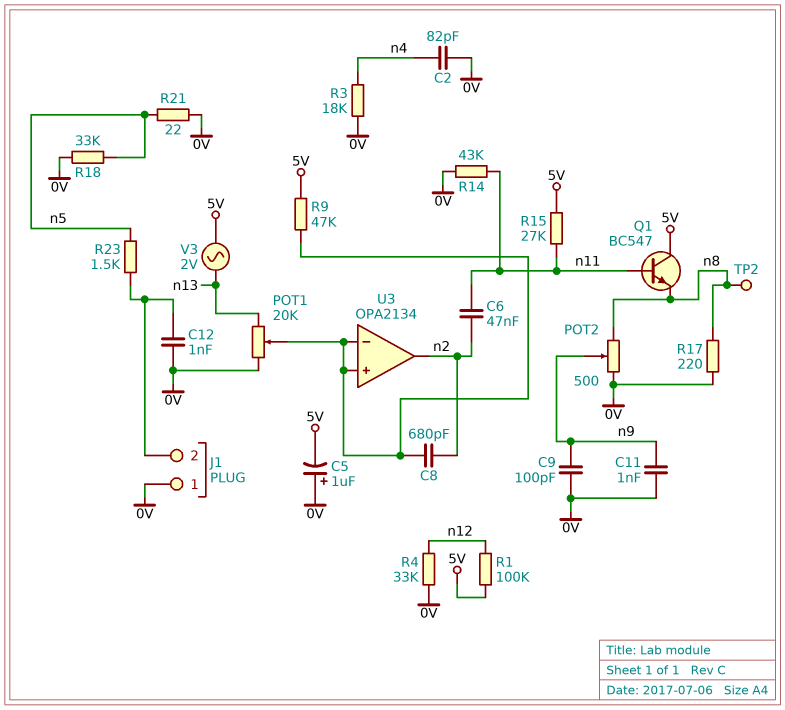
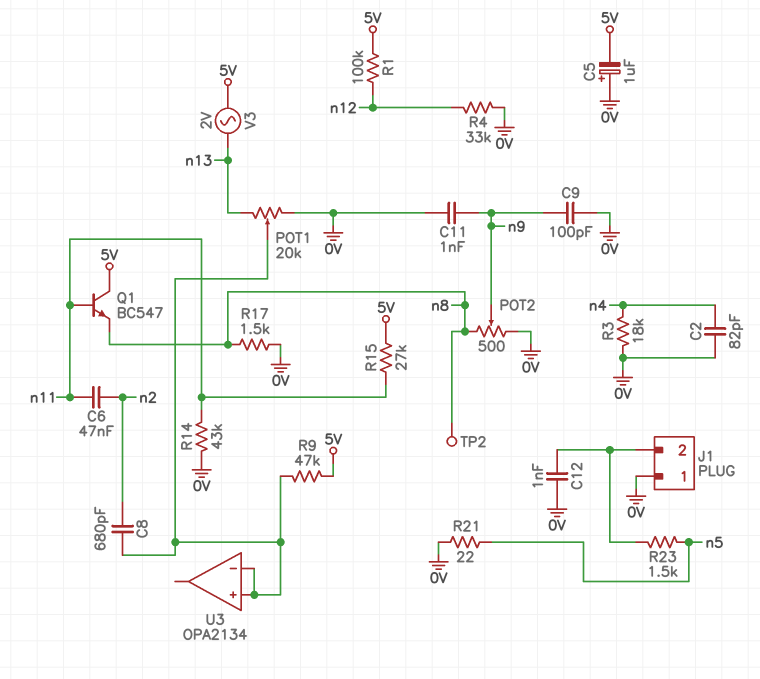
R17: 220 (0V, n8) -> 1.5k (0V, n8)
R18: 33k (0V, n5) -> none
U3 pin out: n2 -> none

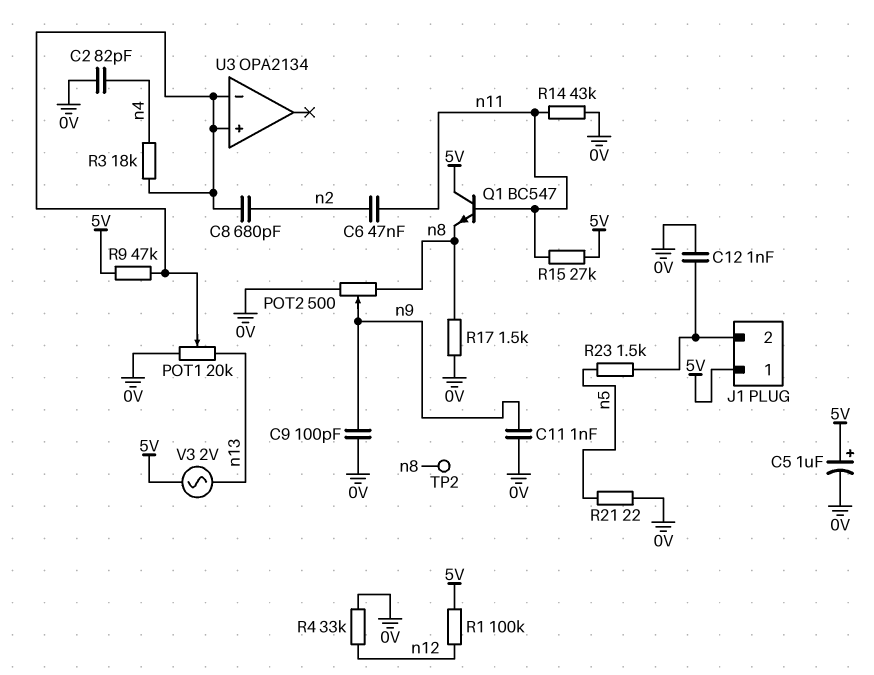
C5: 1uF (plus 0V, minus 5V) -> 1uF (plus 5V, minus 0V)
J1 pin 1: 0V -> 5V
R3: 18k (0V, n4) -> 18k (U3/in+, n4)

